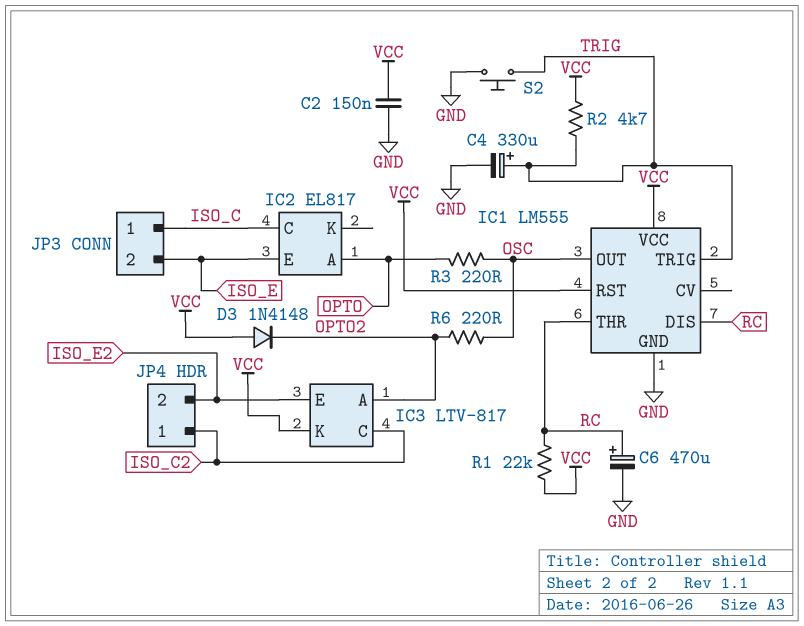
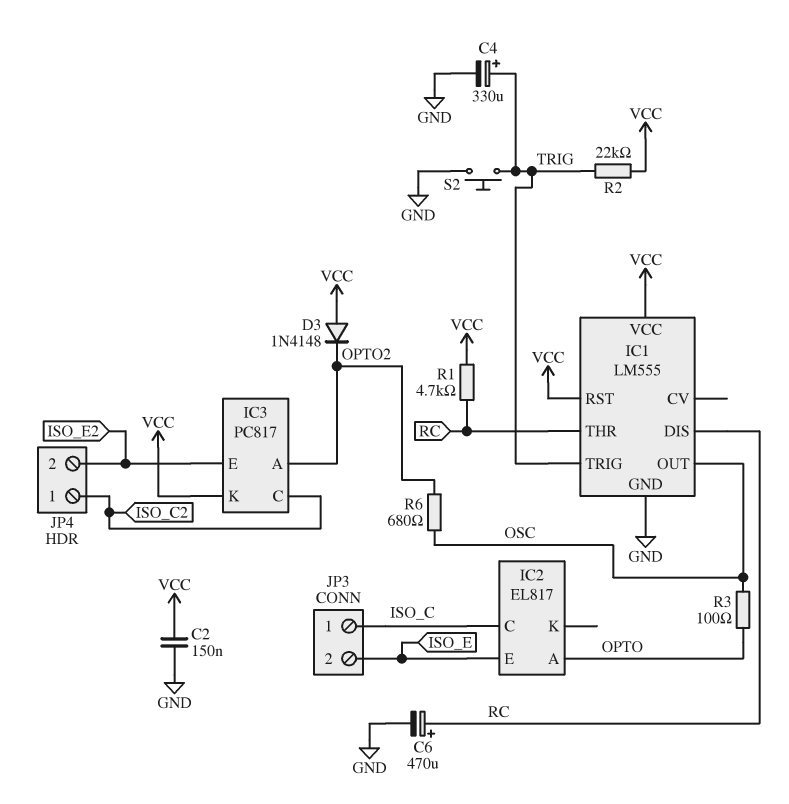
IC3: LTV-817 -> PC817
R1: 22k (RC, VCC) -> 4.7k (RC, VCC)
R2: 4.7k (TRIG, VCC) -> 22k (TRIG, VCC)
R3: 220 (OPTO, OSC) -> 100 (OPTO, OSC)
R6: 220 (OPTO2, OSC) -> 680 (OPTO2, OSC)

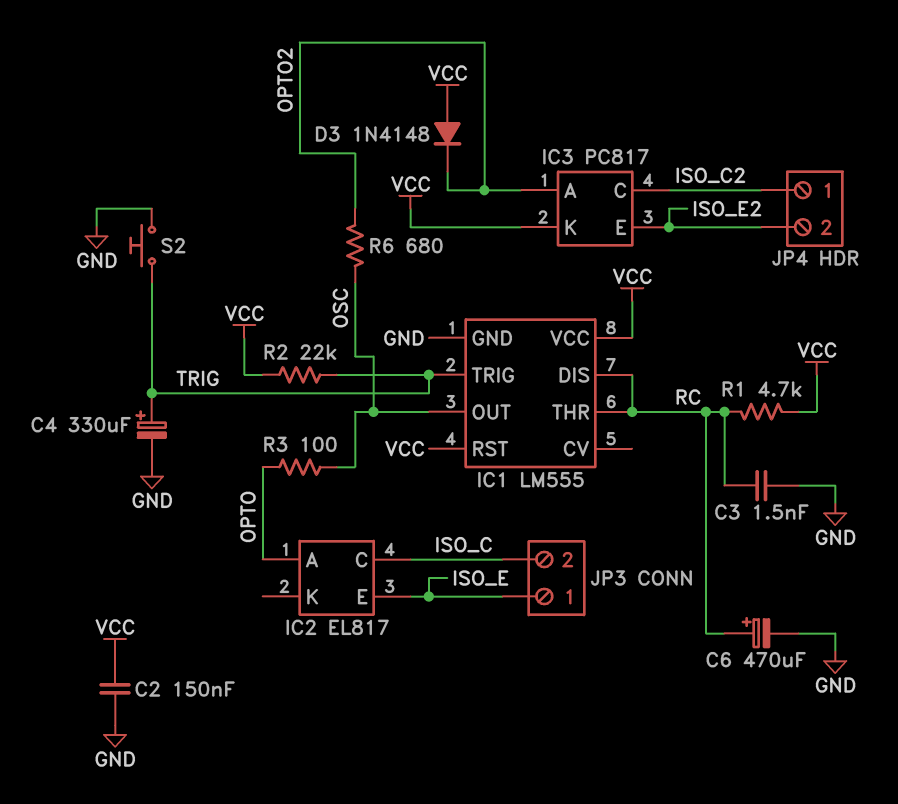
C3: none -> 1.5nF (GND, RC)
JP3 pin 1: ISO_C -> ISO_E
JP3 pin 2: ISO_E -> ISO_C

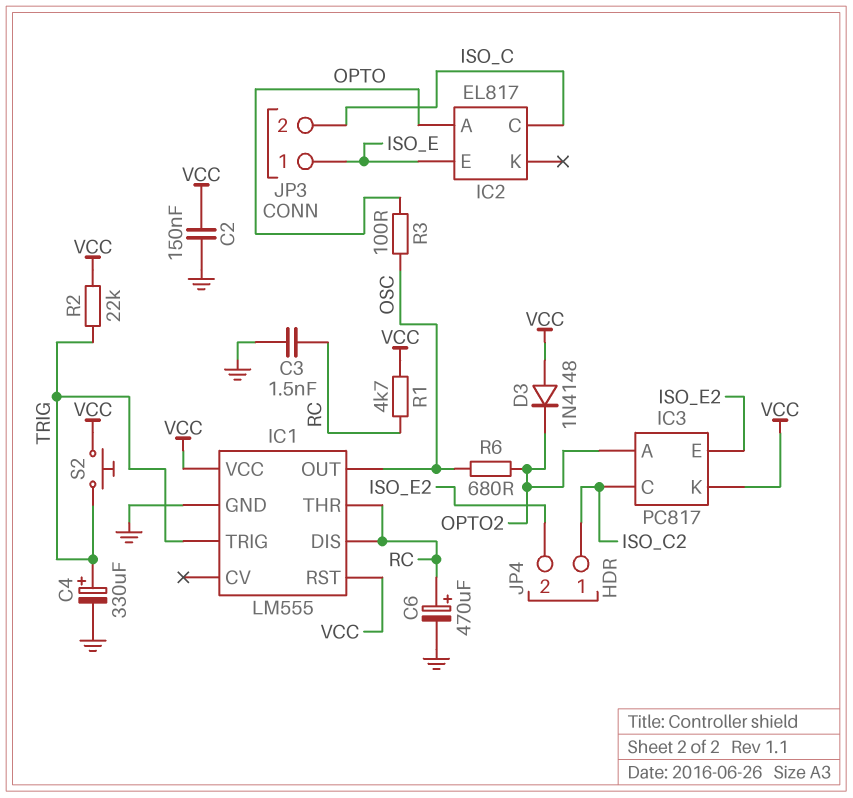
S2: button (GND, TRIG) -> button (TRIG, VCC)

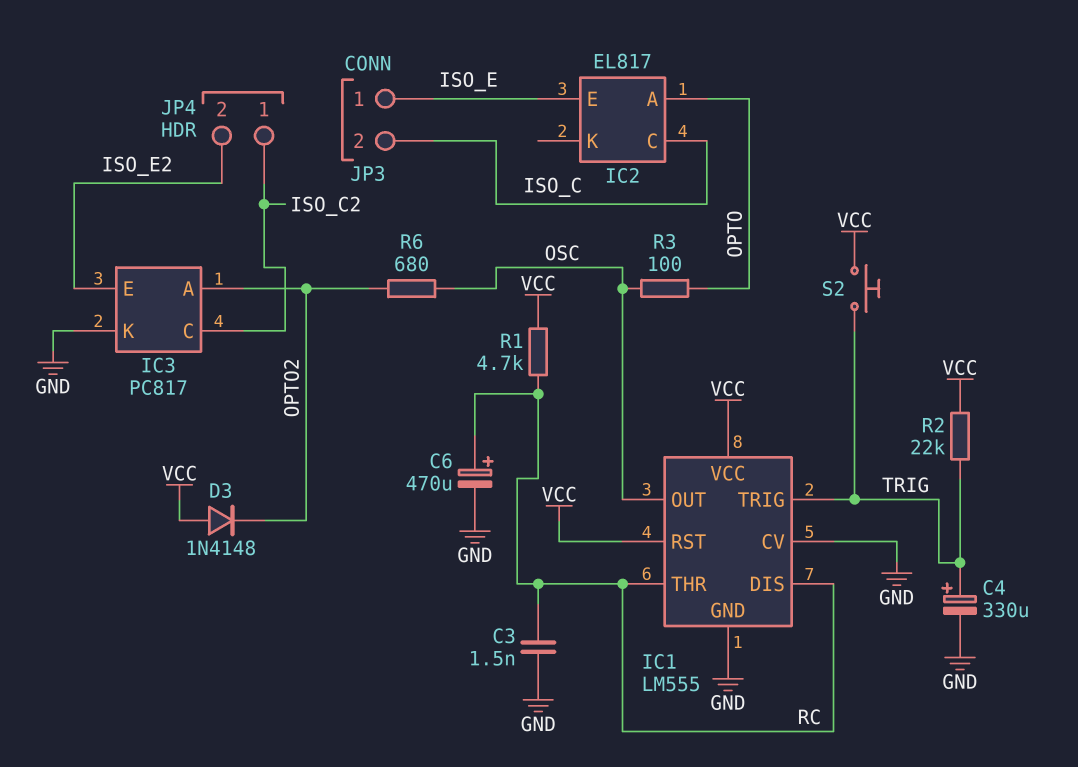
C2: 150nF (GND, VCC) -> none
IC1 pin CV: none -> GND
IC3 pin K: VCC -> GND

